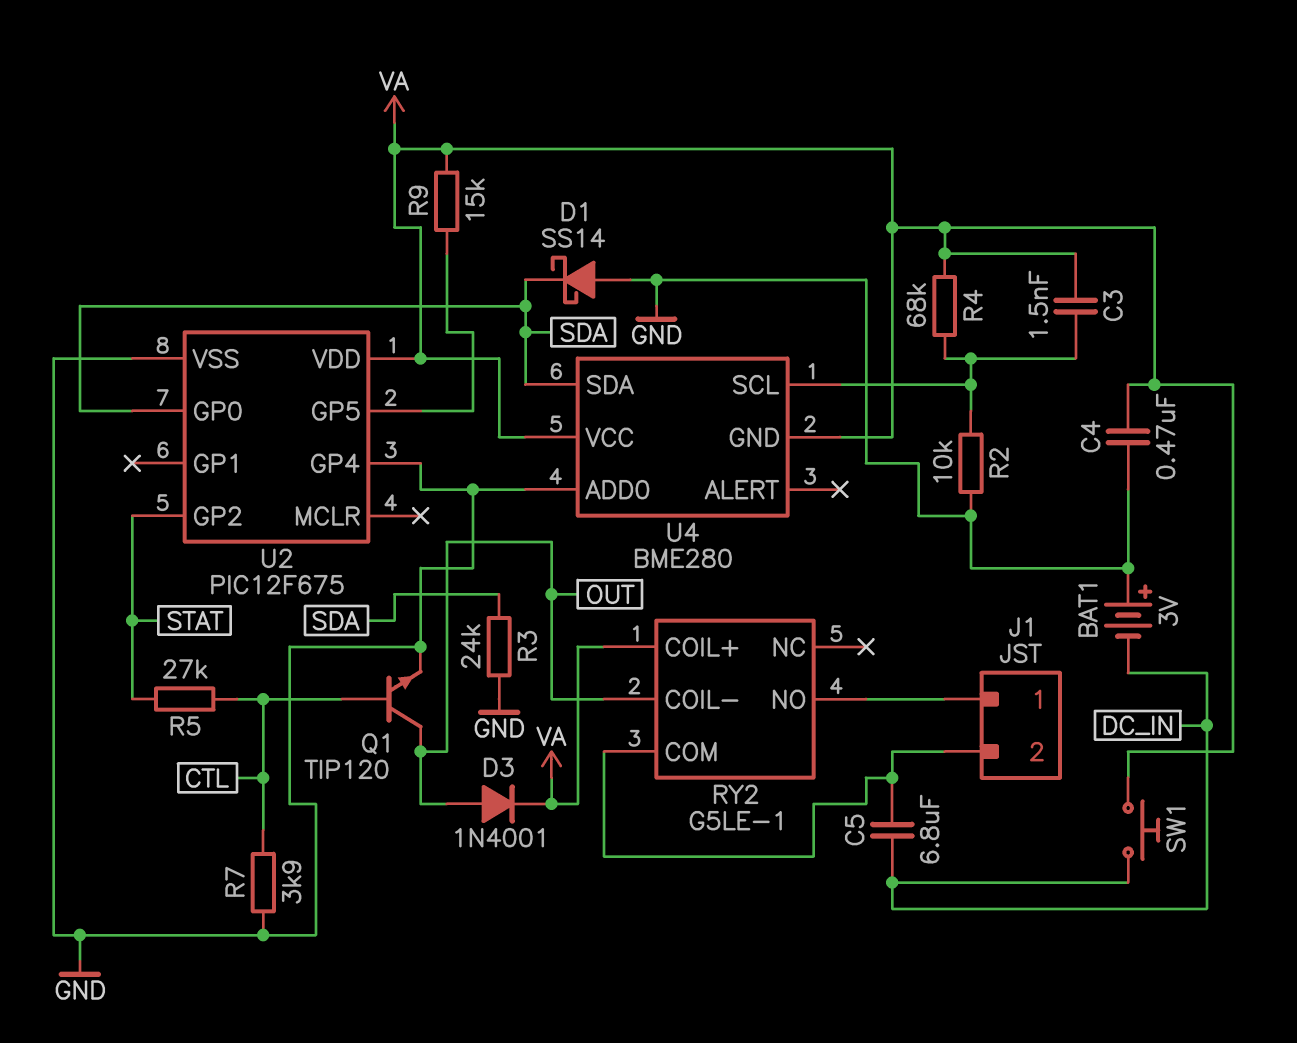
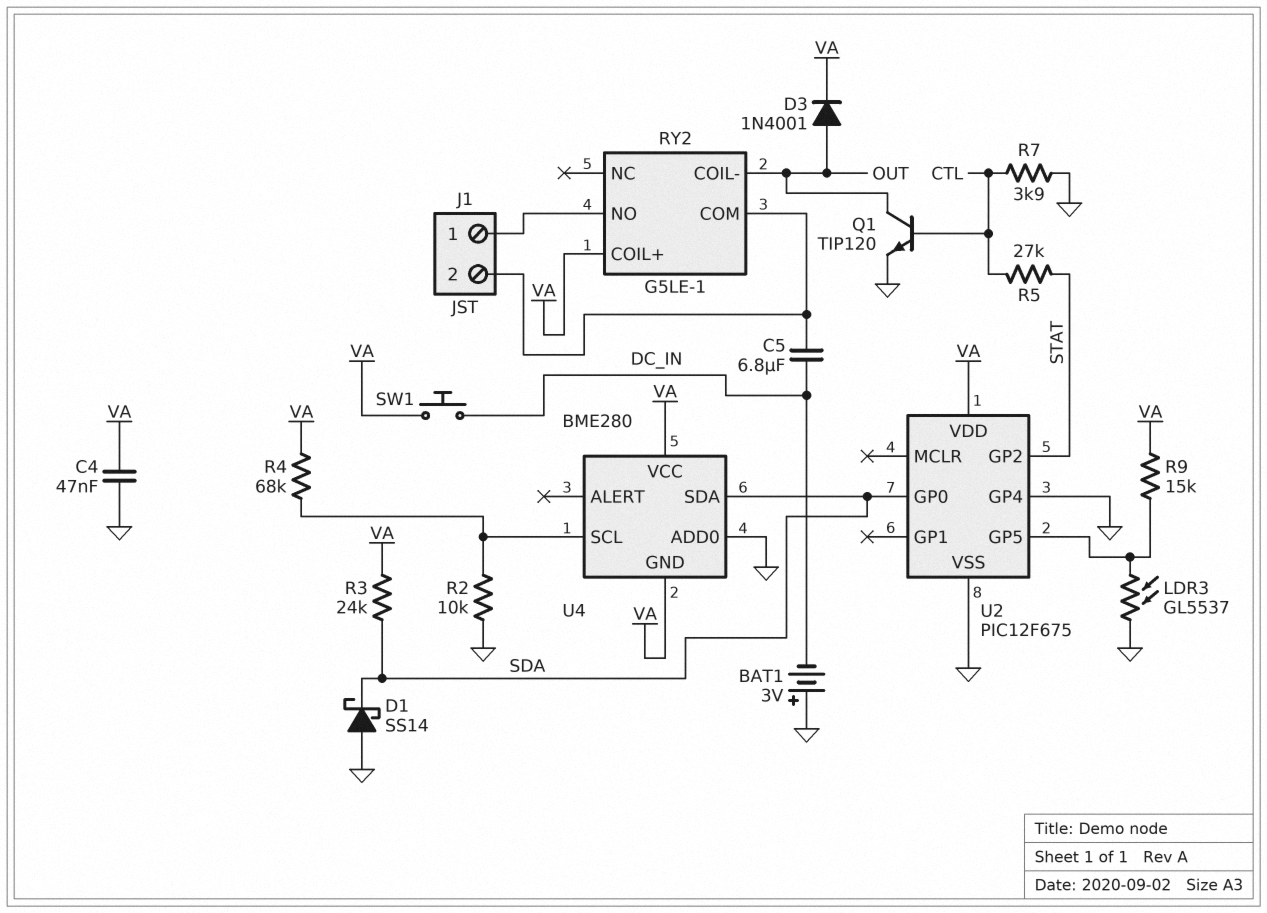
C3: 1.5nF (U4/SCL, VA) -> none
C4: 470nF (GND, VA) -> 47nF (GND, VA)
LDR3: none -> GL5537 (GND, U2/GP5)
R3: 24k (GND, SDA) -> 24k (SDA, VA)

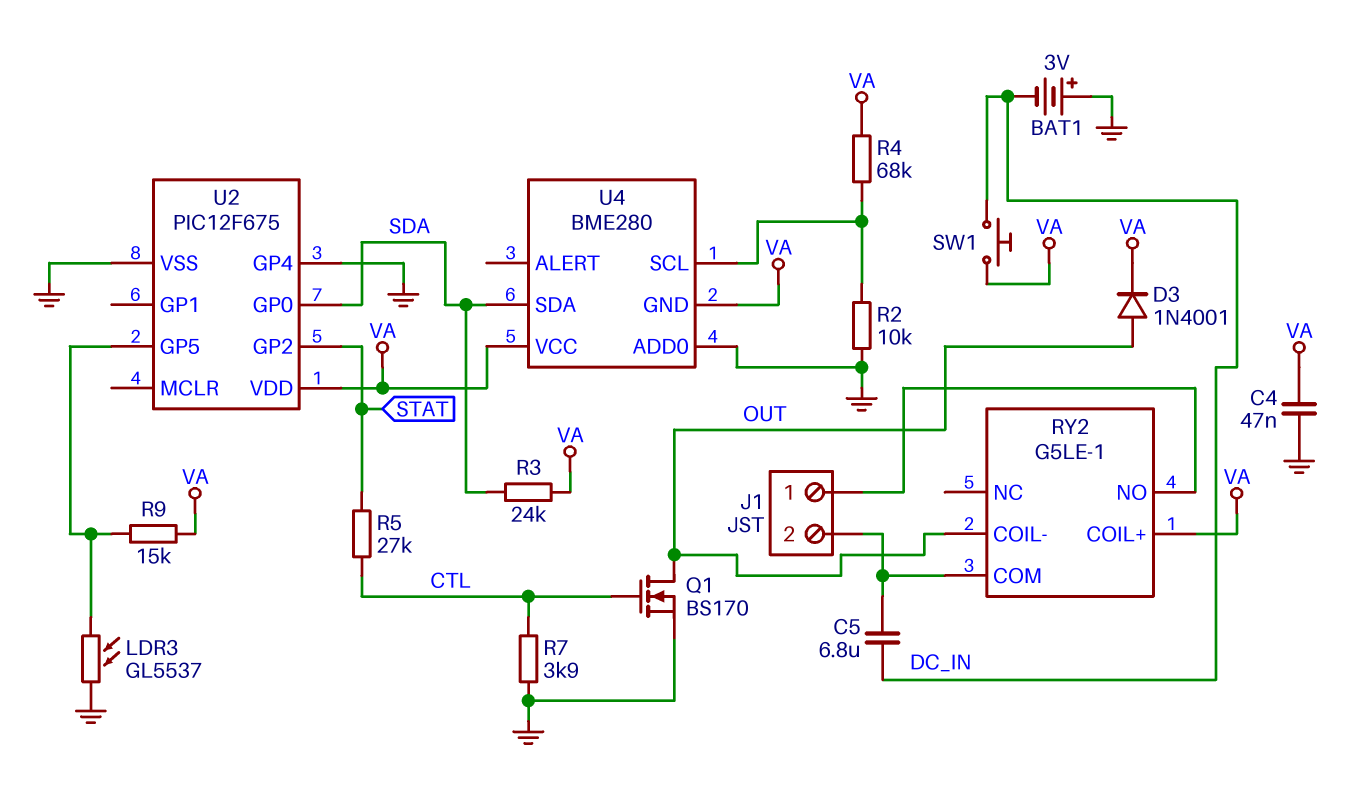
D1: schottky SS14 (A GND, K SDA) -> none
Q1: NPN TIP120 (B CTL, C OUT, E GND) -> NMOS BS170 (G CTL, D OUT, S GND)

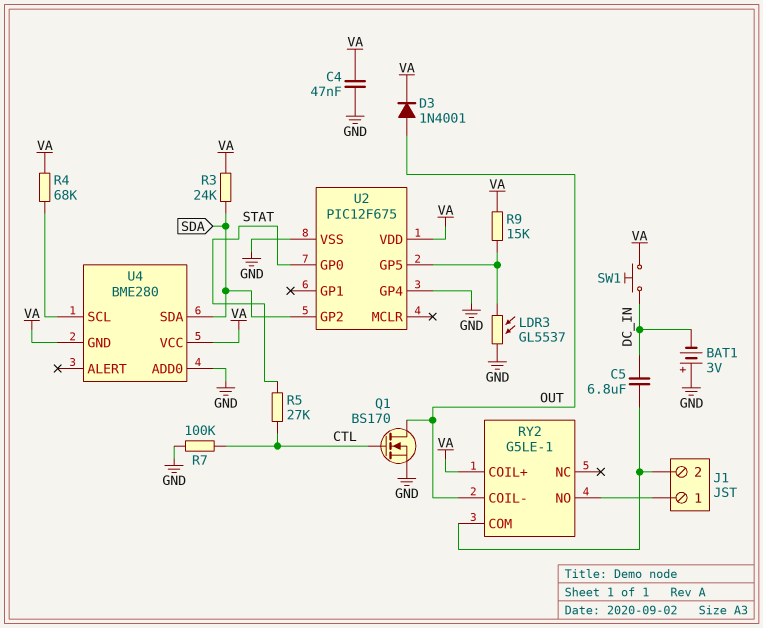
R2: 10k (GND, U4/SCL) -> none
R7: 3.9k (CTL, GND) -> 100k (CTL, GND)
U2 pin GP0: SDA -> STAT
U2 pin GP2: STAT -> SDA

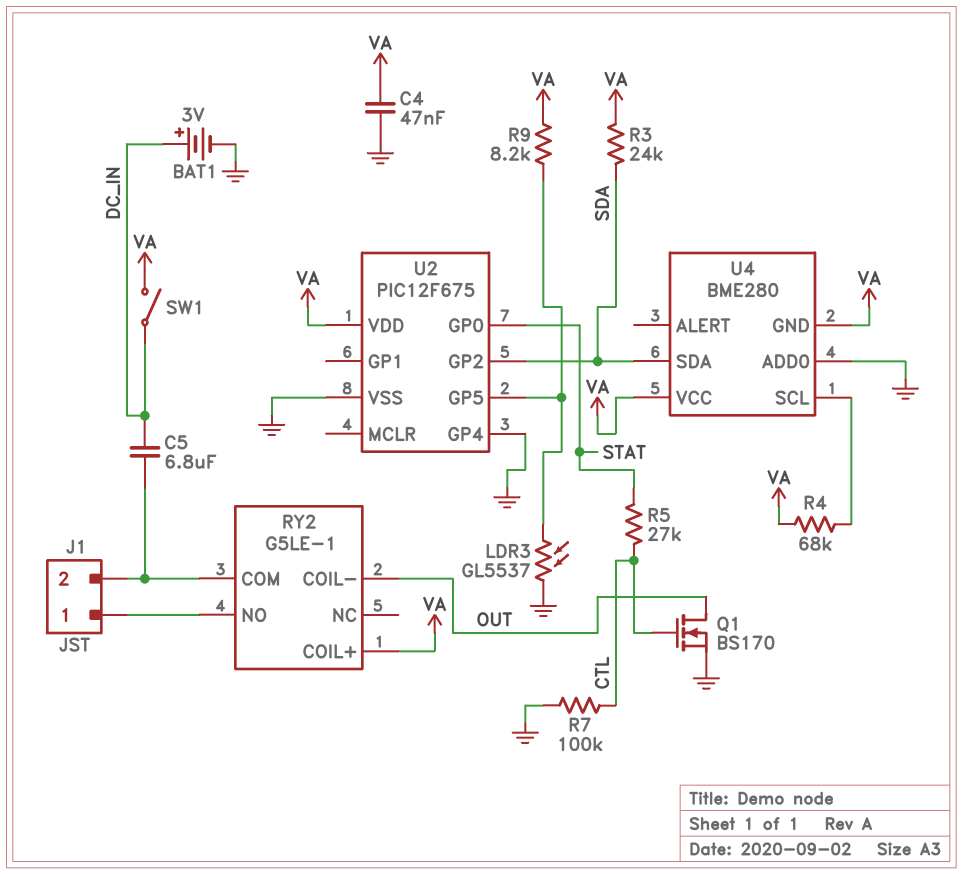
BAT1: 3V (plus GND, minus DC_IN) -> 3V (plus DC_IN, minus GND)
D3: diode 1N4001 (A OUT, K VA) -> none
R9: 15k (U2/GP5, VA) -> 8.2k (U2/GP5, VA)
SW1: button (DC_IN, VA) -> switch (DC_IN, VA)

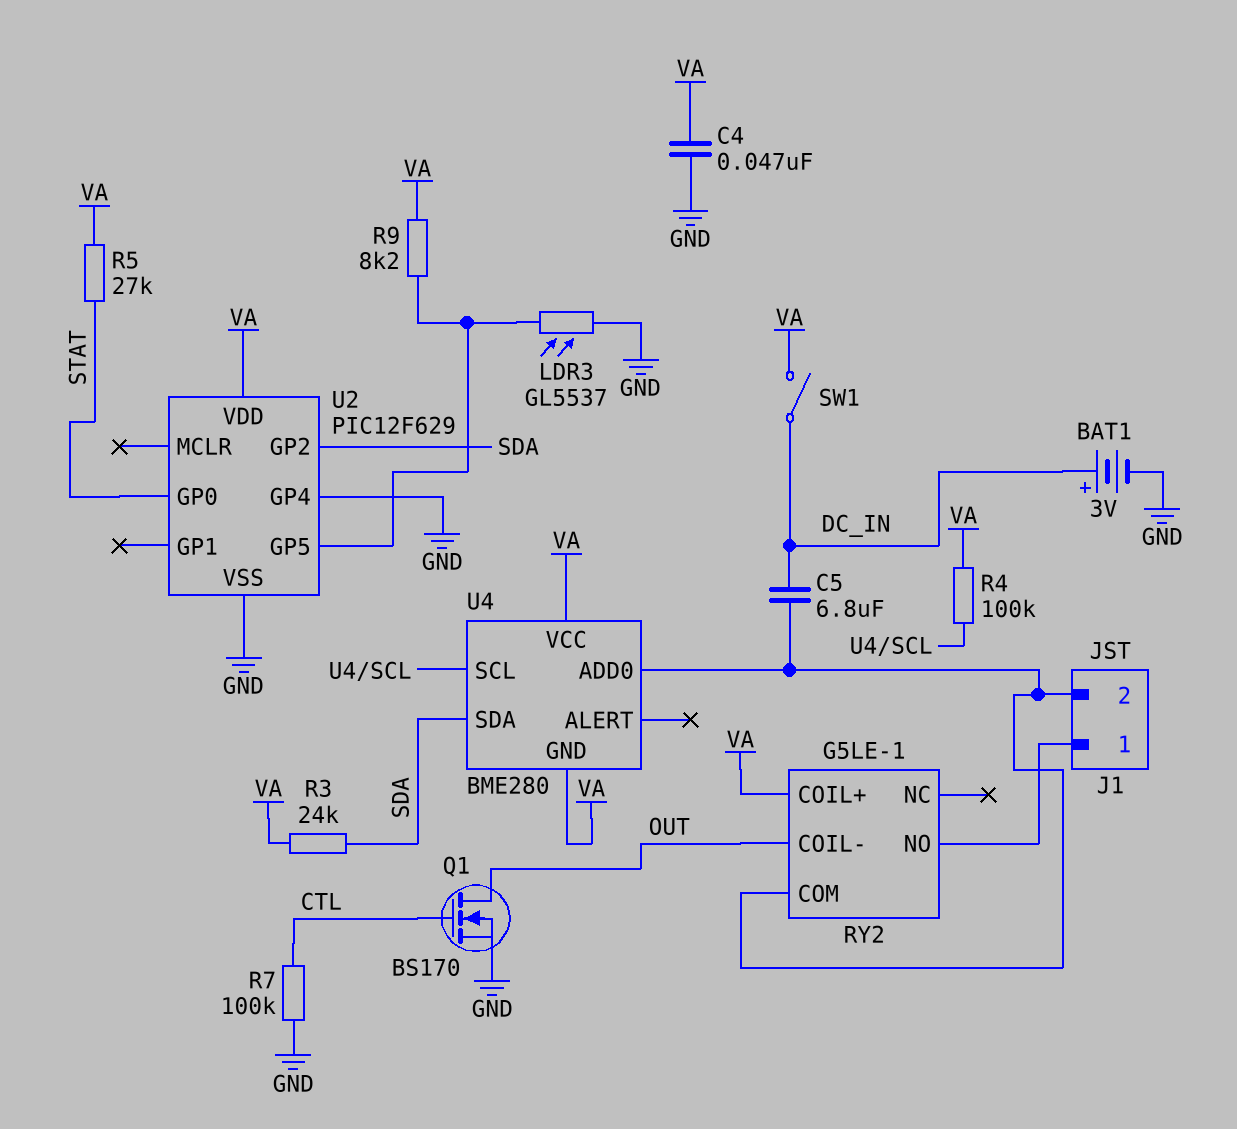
R4: 68k (U4/SCL, VA) -> 100k (U4/SCL, VA)
R5: 27k (CTL, STAT) -> 27k (STAT, VA)
U2: PIC12F675 -> PIC12F629
U4 pin ADD0: GND -> J1/2

